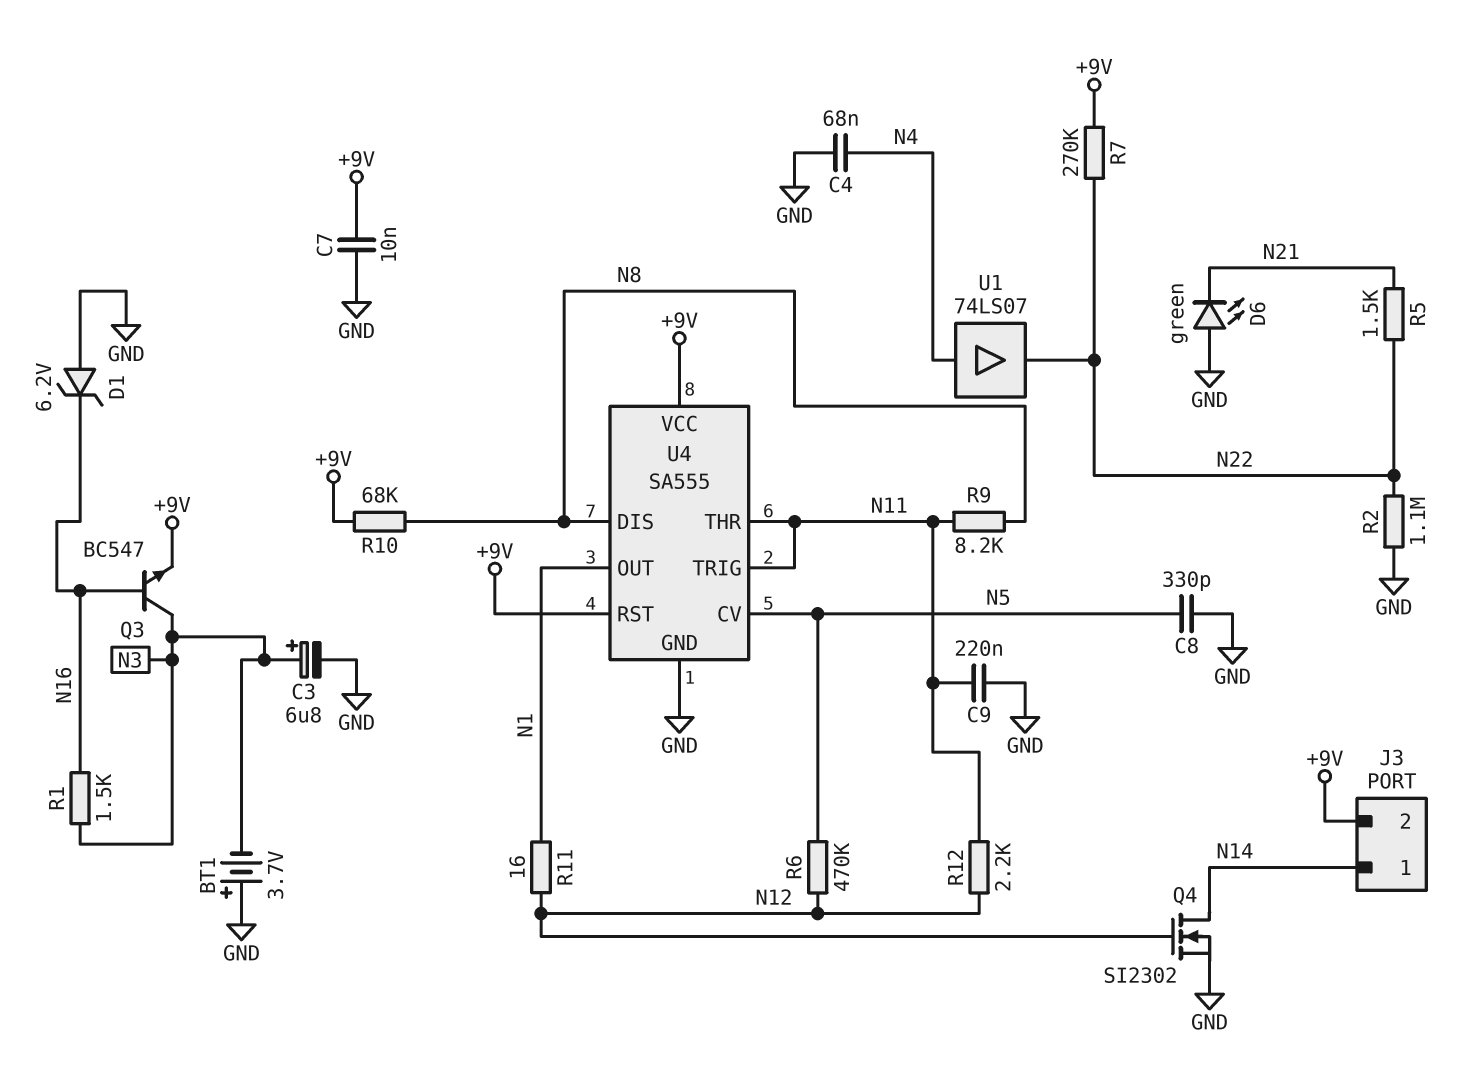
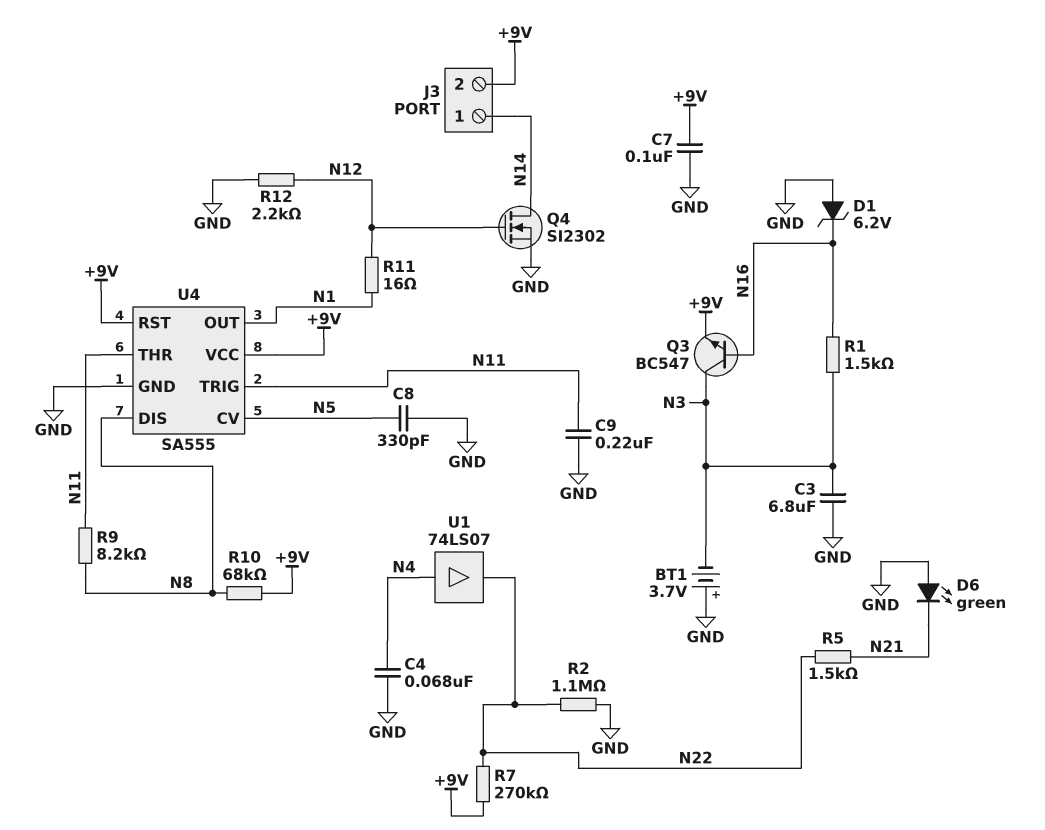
C3: 6.8uF (plus N3, minus GND) -> 6.8uF (GND, N3)
C7: 10nF (+9V, GND) -> 100nF (+9V, GND)
R6: 470k (N5, N12) -> none
R12: 2.2k (N11, N12) -> 2.2k (GND, N12)

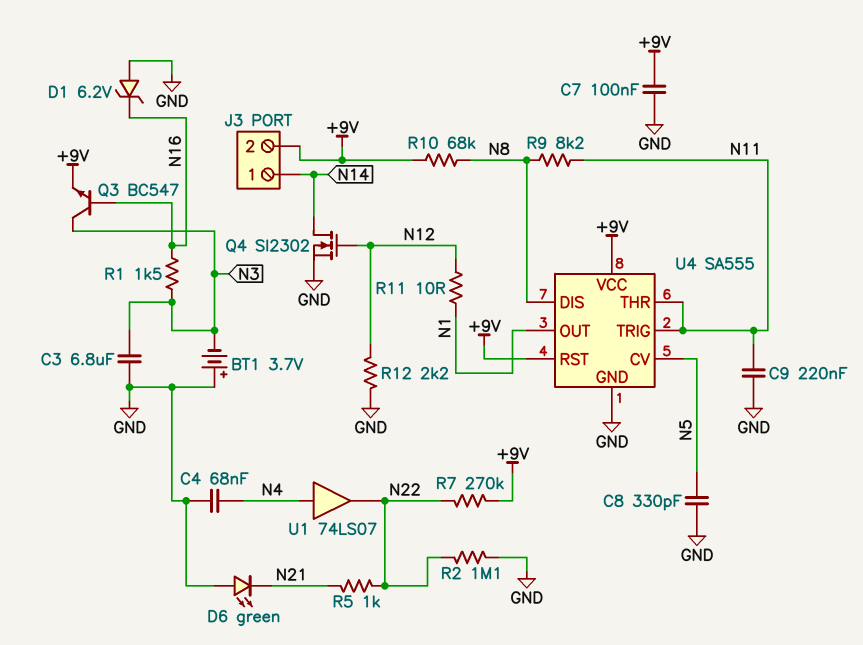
R5: 1.5k (N21, N22) -> 1k (N21, N22)
R11: 16 (N1, N12) -> 10 (N1, N12)

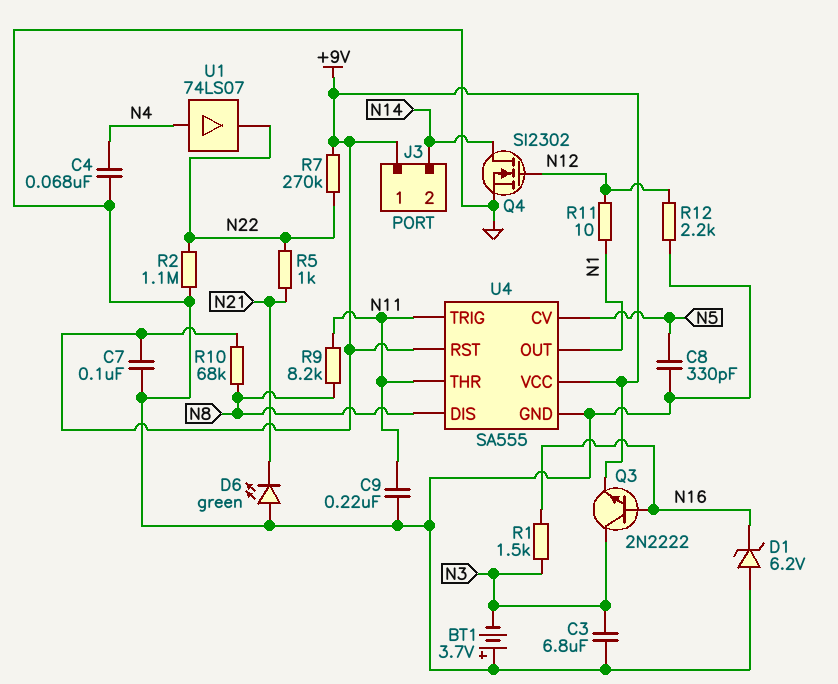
J3 pin 1: N14 -> +9V
J3 pin 2: +9V -> N14
Q3: NPN BC547 (B N16, C N3, E +9V) -> NPN 2N2222 (B N16, C N3, E +9V)

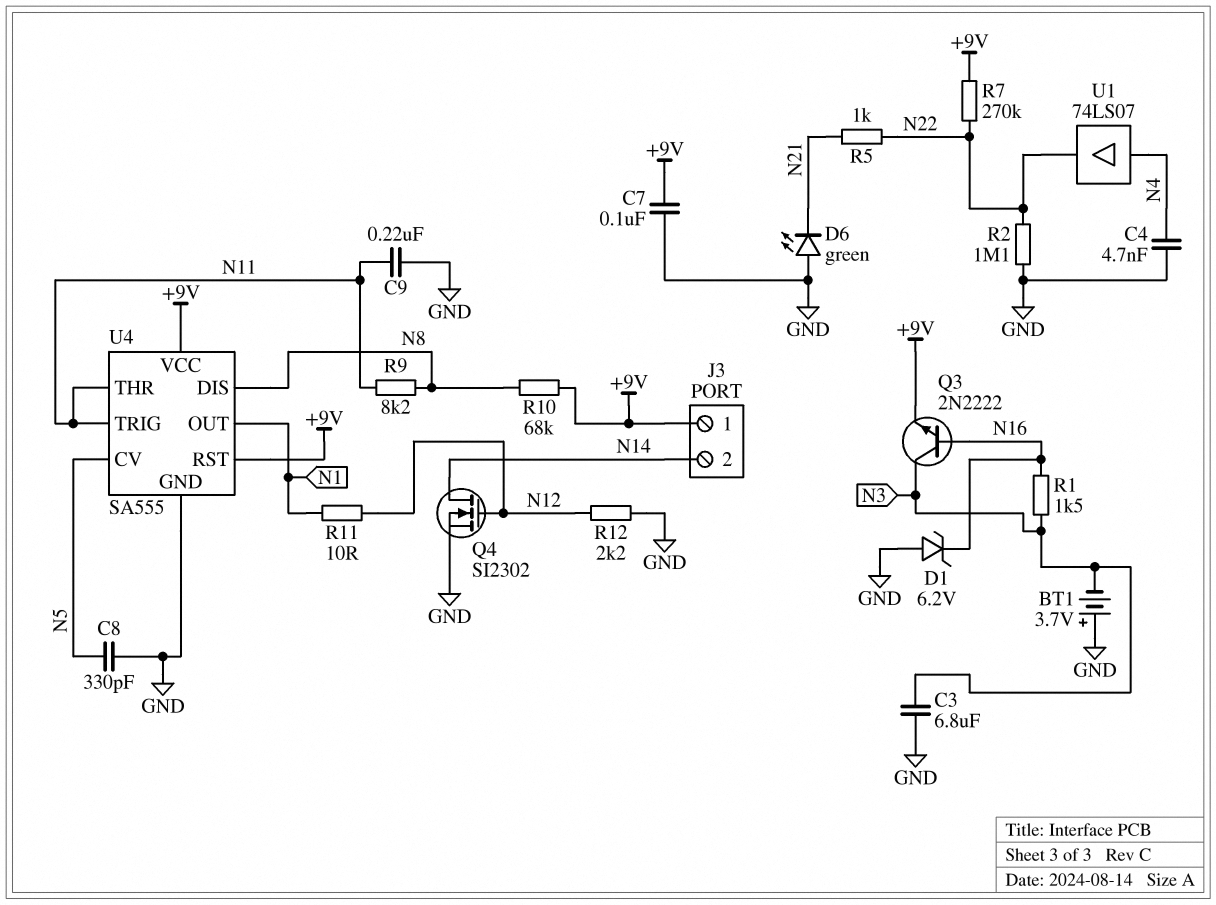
C4: 68nF (GND, N4) -> 4.7nF (GND, N4)

